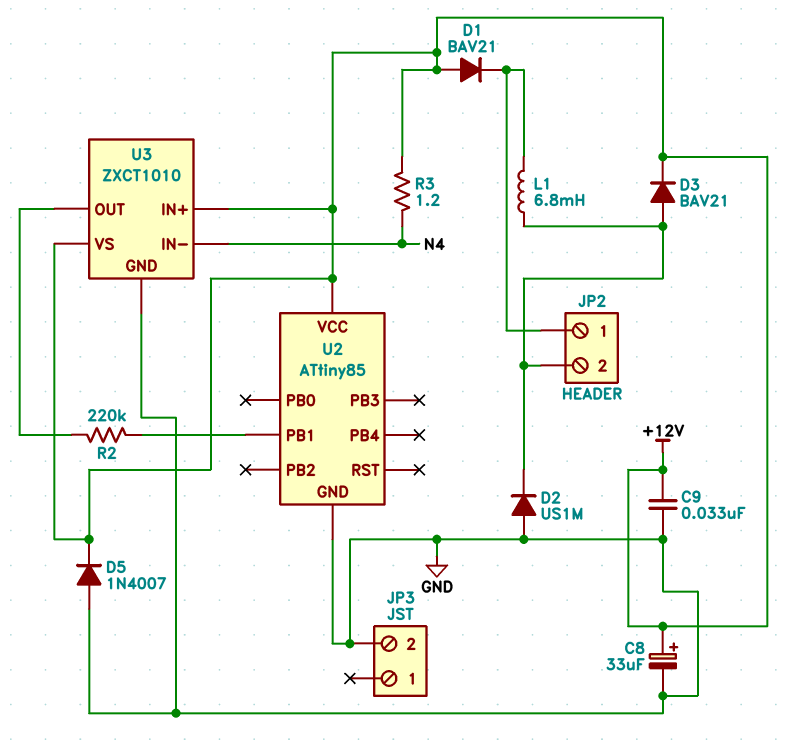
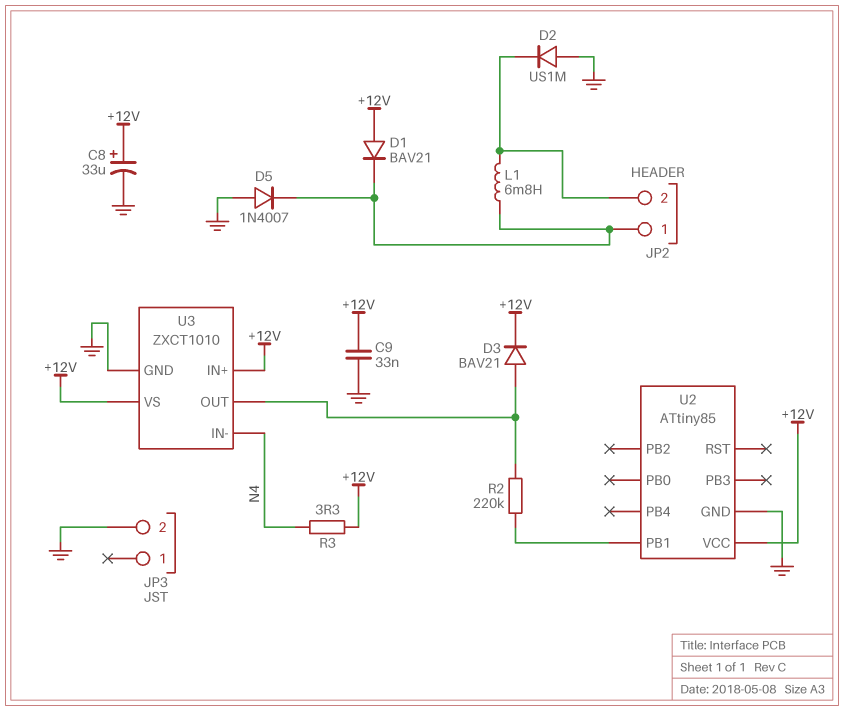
D3: diode BAV21 (A JP2/2, K +12V) -> diode BAV21 (A U3/OUT, K +12V)
D5: diode 1N4007 (A GND, K +12V) -> diode 1N4007 (A GND, K JP2/1)
R3: 1.2 (+12V, N4) -> 3.3 (+12V, N4)

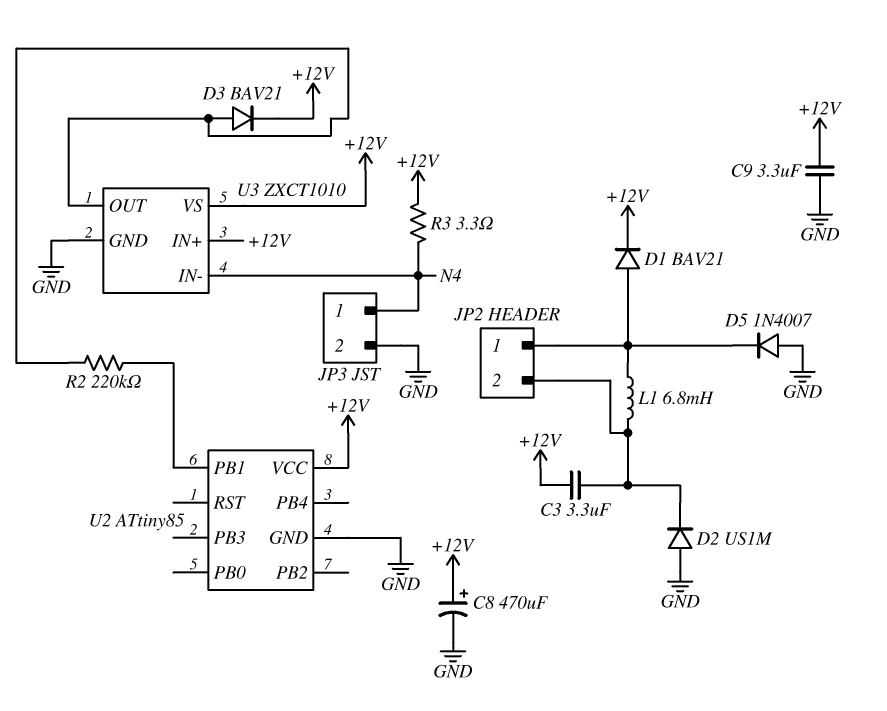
C3: none -> 3.3uF (+12V, JP2/2)
C8: 33uF (plus +12V, minus GND) -> 470uF (plus +12V, minus GND)
C9: 33nF (+12V, GND) -> 3.3uF (+12V, GND)
D1: diode BAV21 (A +12V, K JP2/1) -> diode BAV21 (A JP2/1, K +12V)
JP3 pin 1: none -> N4

